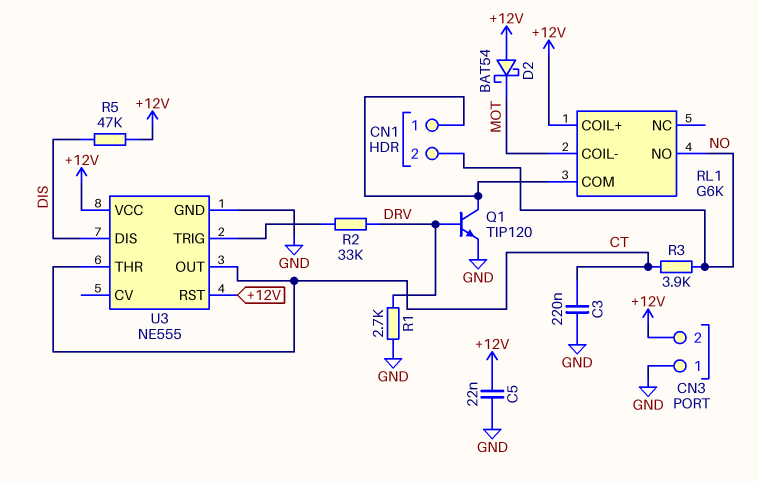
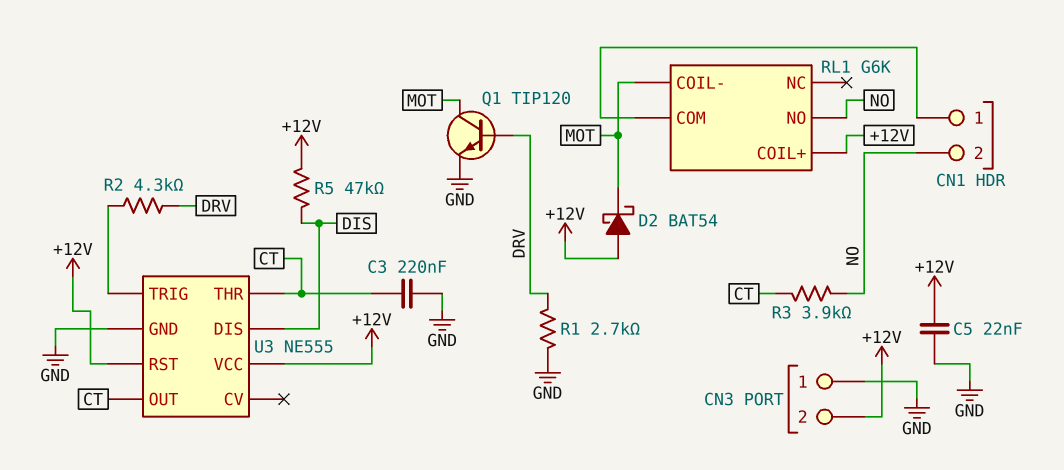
Q1: NPN TIP120 (B DRV, C CN1/1, E GND) -> NPN TIP120 (B DRV, C MOT, E GND)
R2: 33k (DRV, U3/TRIG) -> 4.3k (DRV, U3/TRIG)

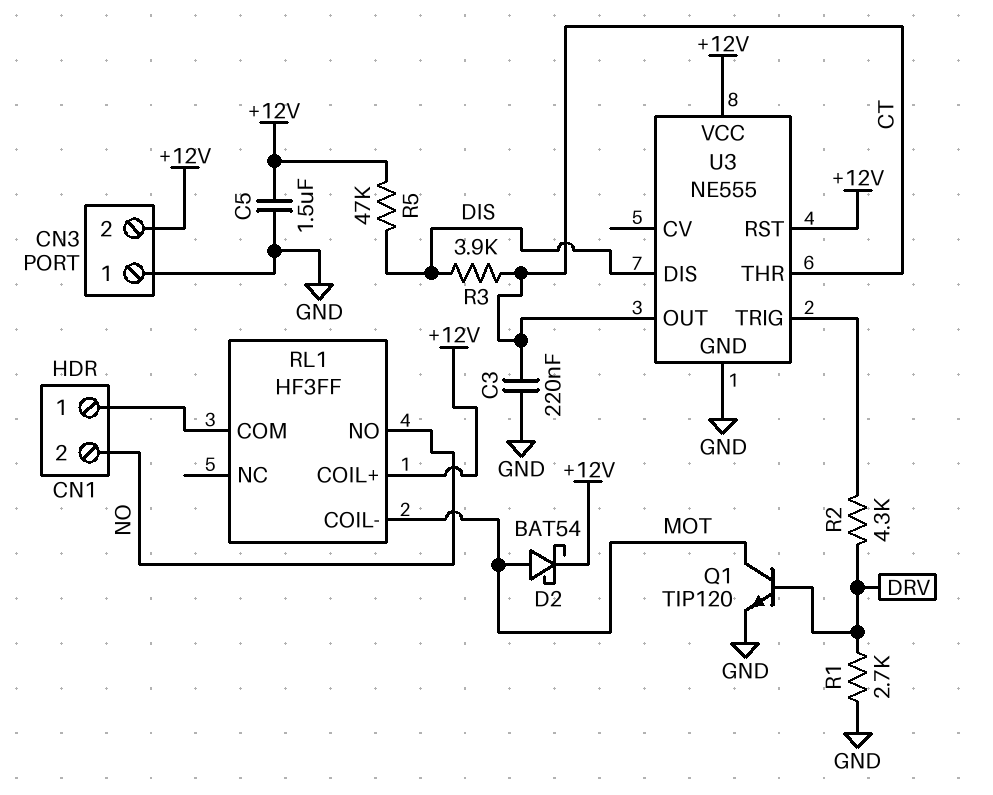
C5: 22nF (+12V, GND) -> 1.5uF (+12V, GND)
D2: schottky BAT54 (A +12V, K MOT) -> schottky BAT54 (A MOT, K +12V)
R3: 3.9k (CT, NO) -> 3.9k (CT, DIS)
RL1: G6K -> HF3FF

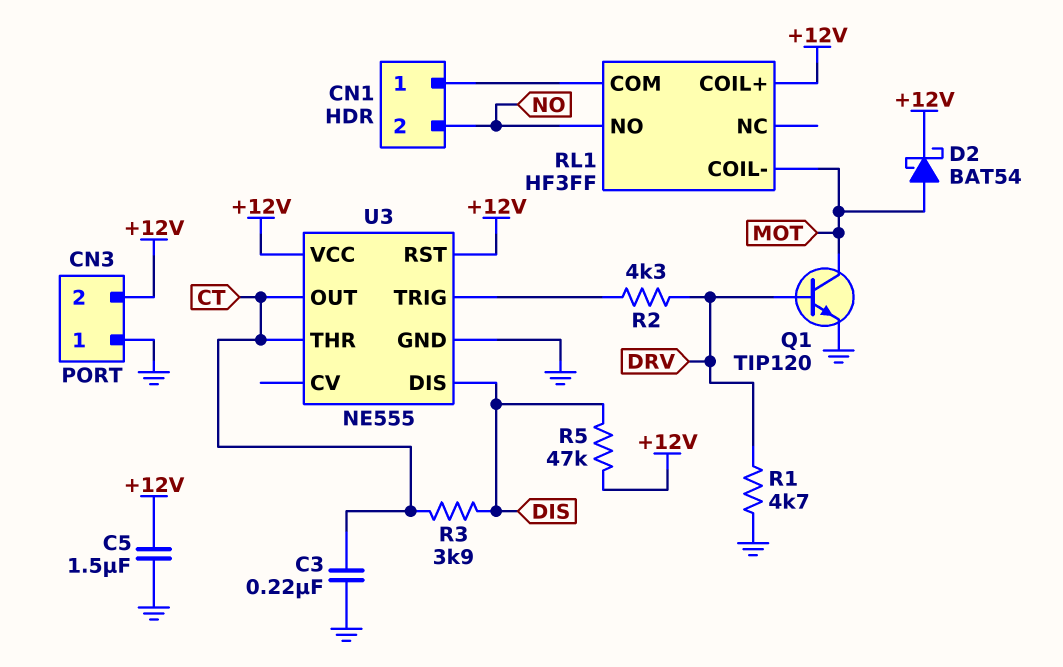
R1: 2.7k (DRV, GND) -> 4.7k (DRV, GND)

